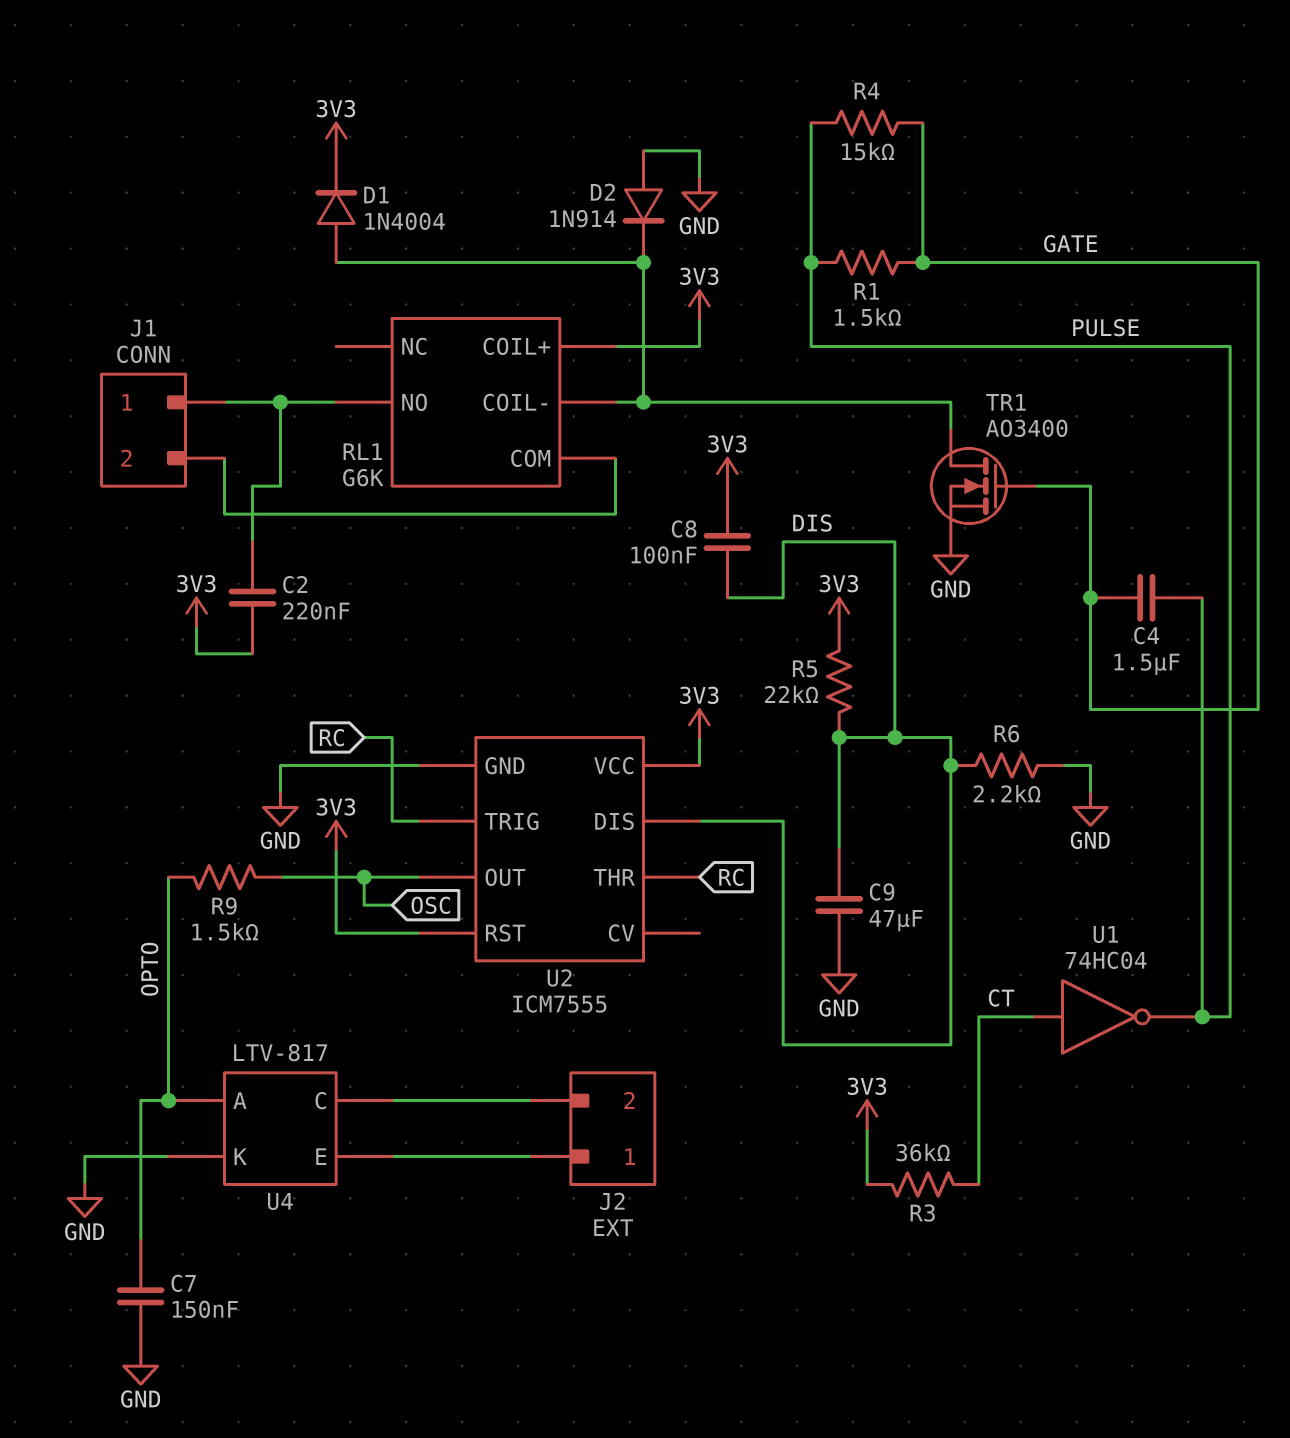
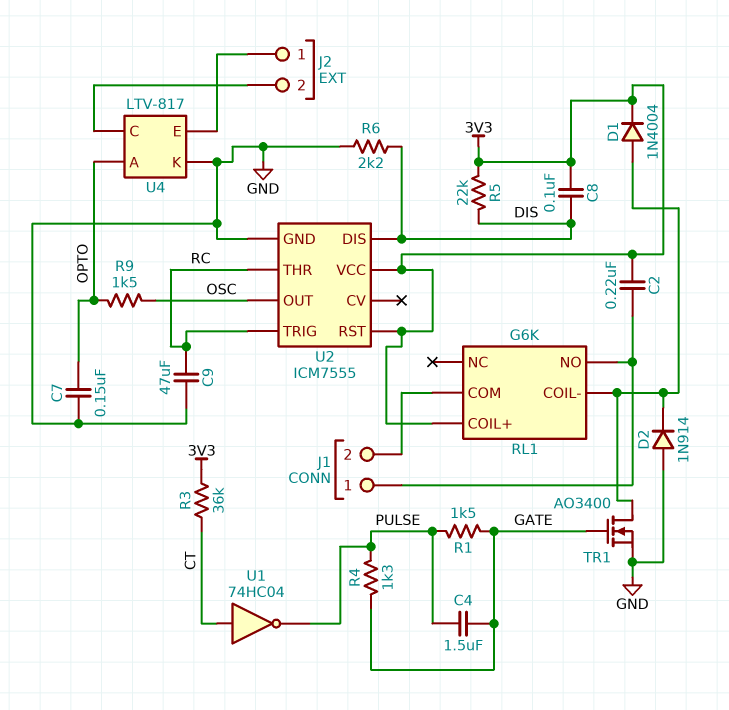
C9: 47uF (DIS, GND) -> 47uF (GND, RC)
R4: 15k (GATE, PULSE) -> 1.3k (GATE, PULSE)

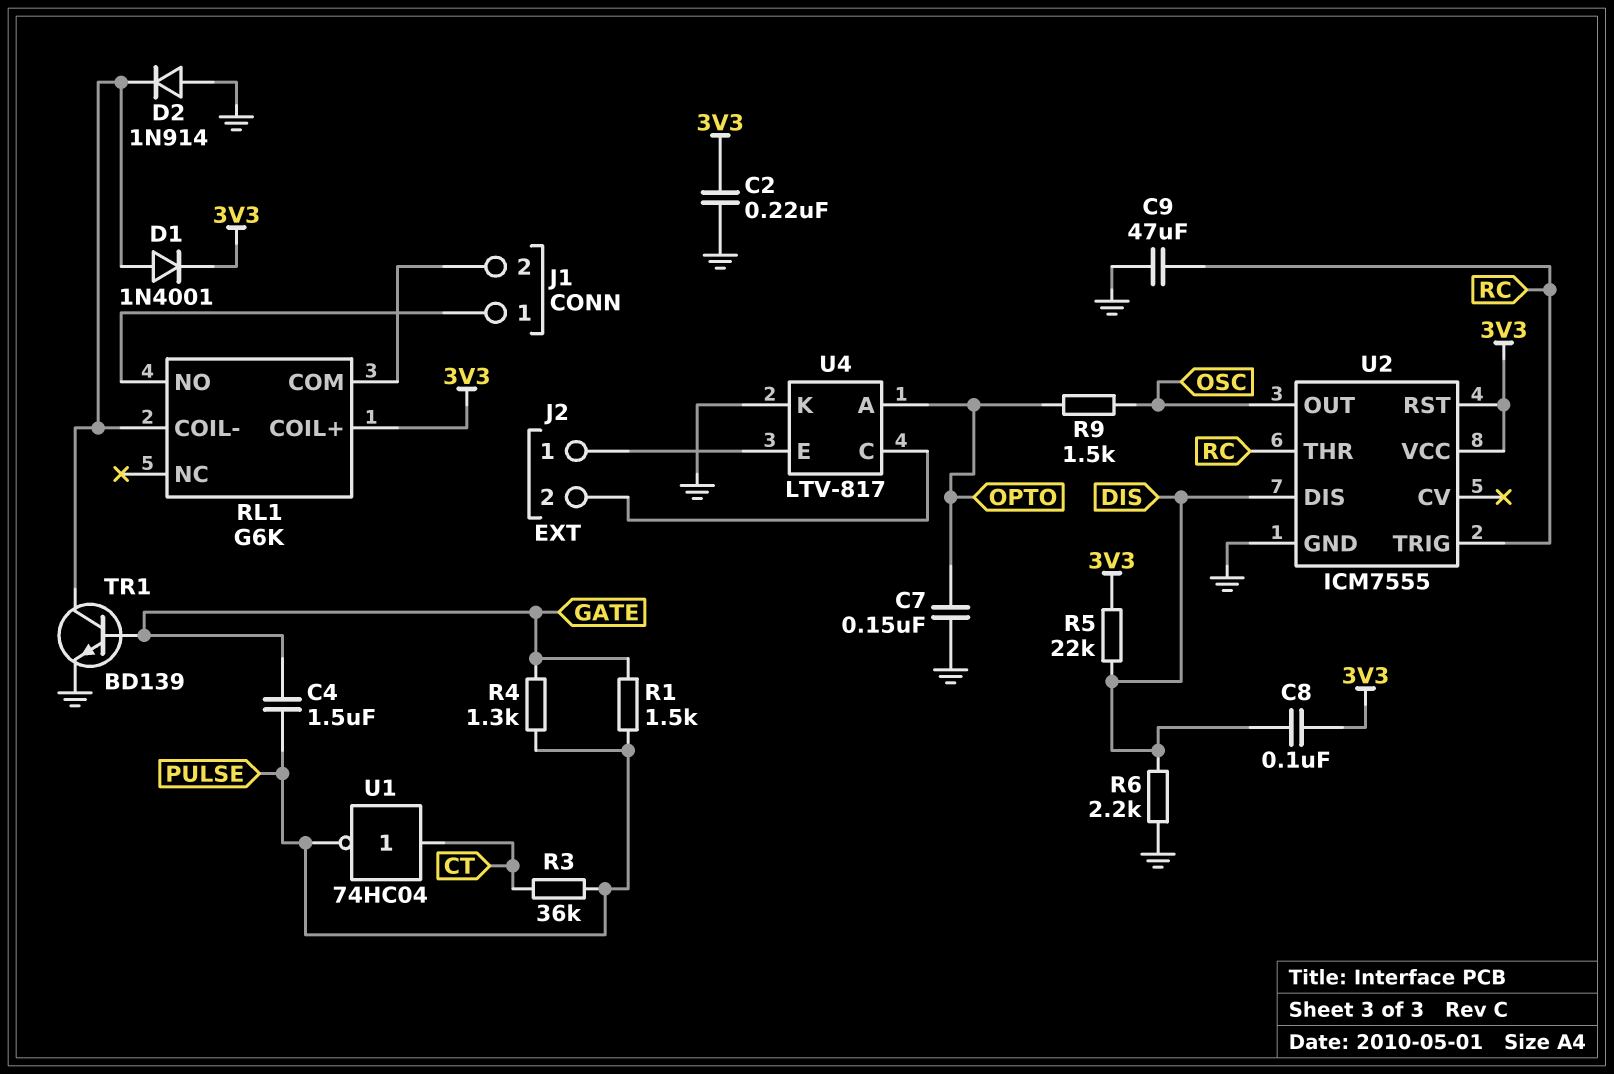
C2: 220nF (3V3, J1/1) -> 220nF (3V3, GND)
D1: diode 1N4004 (A RL1/COIL-, K 3V3) -> diode 1N4001 (A RL1/COIL-, K 3V3)
R3: 36k (3V3, CT) -> 36k (CT, PULSE)
TR1: NMOS AO3400 (G GATE, D RL1/COIL-, S GND) -> NPN BD139 (B GATE, C RL1/COIL-, E GND)

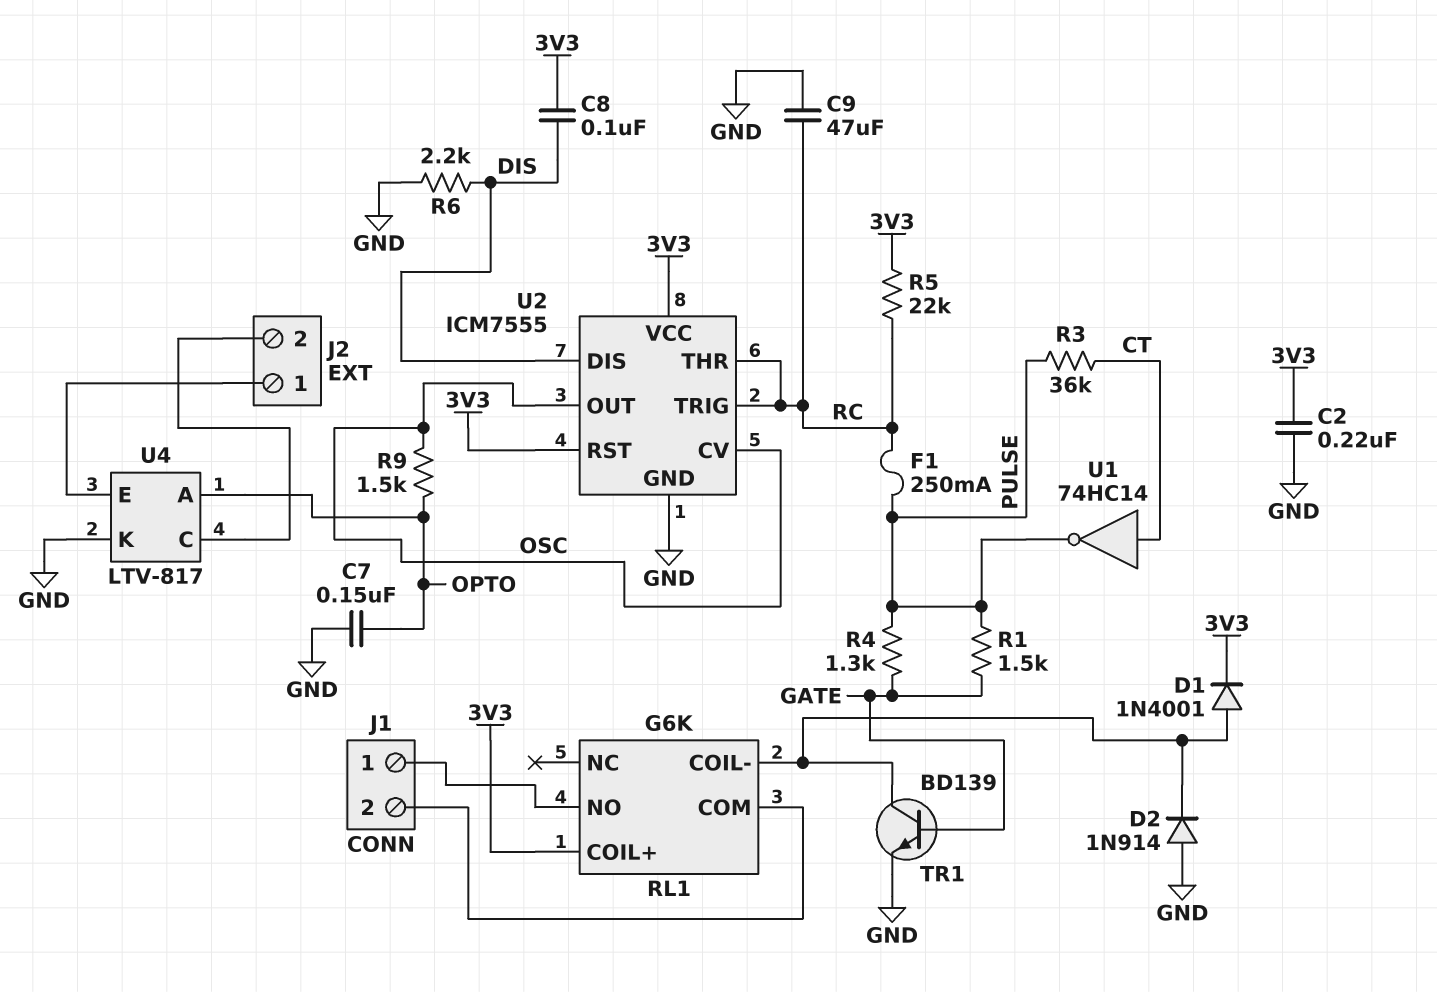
C4: 1.5uF (GATE, PULSE) -> none
F1: none -> 250mA (PULSE, RC)
R5: 22k (3V3, DIS) -> 22k (3V3, RC)
U1: NOT 74HC04 (in CT, out PULSE) -> NOT 74HC14 (in CT, out PULSE)
U2 pin CV: none -> OSC

